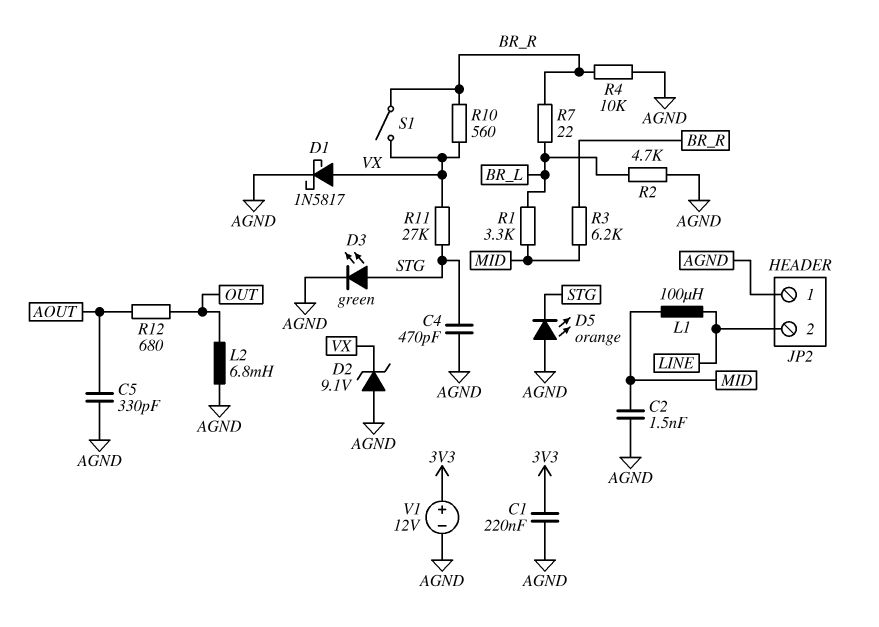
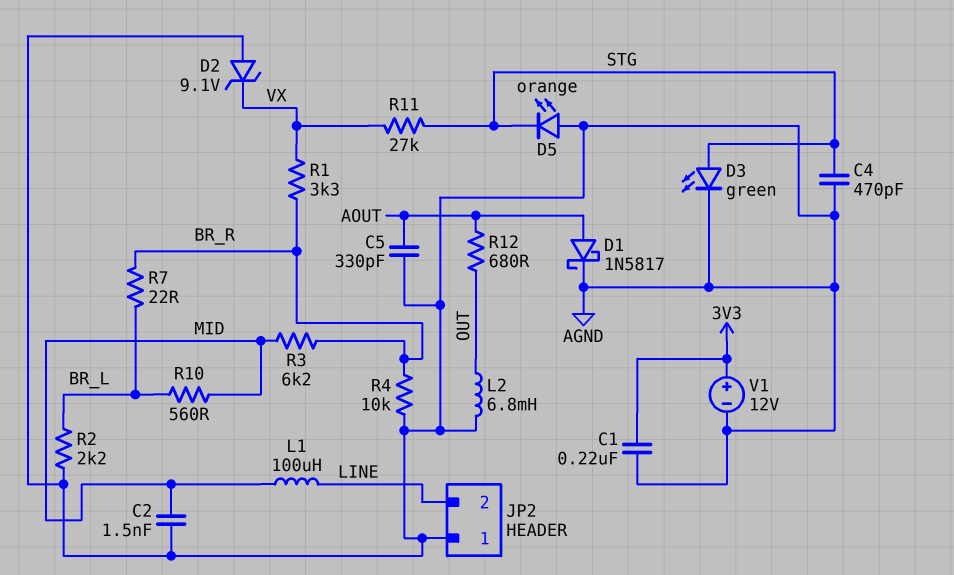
D1: schottky 1N5817 (A VX, K AGND) -> schottky 1N5817 (A AOUT, K AGND)
R1: 3.3k (BR_L, MID) -> 3.3k (BR_R, VX)
R2: 4.7k (AGND, BR_L) -> 2.2k (AGND, BR_L)
R10: 560 (BR_R, VX) -> 560 (BR_L, MID)
S1: switch (BR_R, VX) -> none

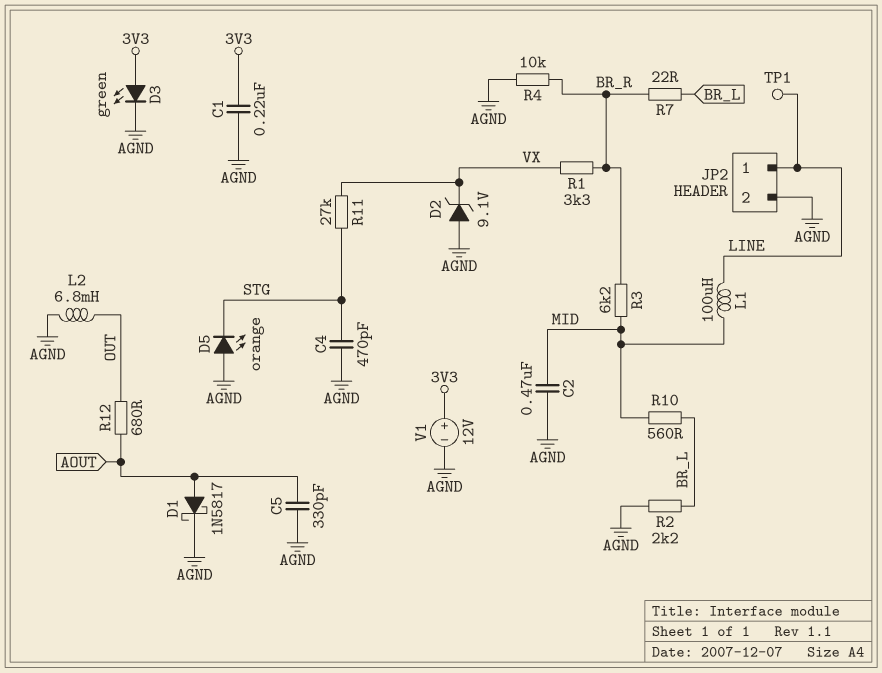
C2: 1.5nF (AGND, MID) -> 470nF (AGND, MID)
D3: LED green (A STG, K AGND) -> LED green (A 3V3, K AGND)
JP2 pin 1: AGND -> LINE
JP2 pin 2: LINE -> AGND
TP1: none -> test point (LINE)

